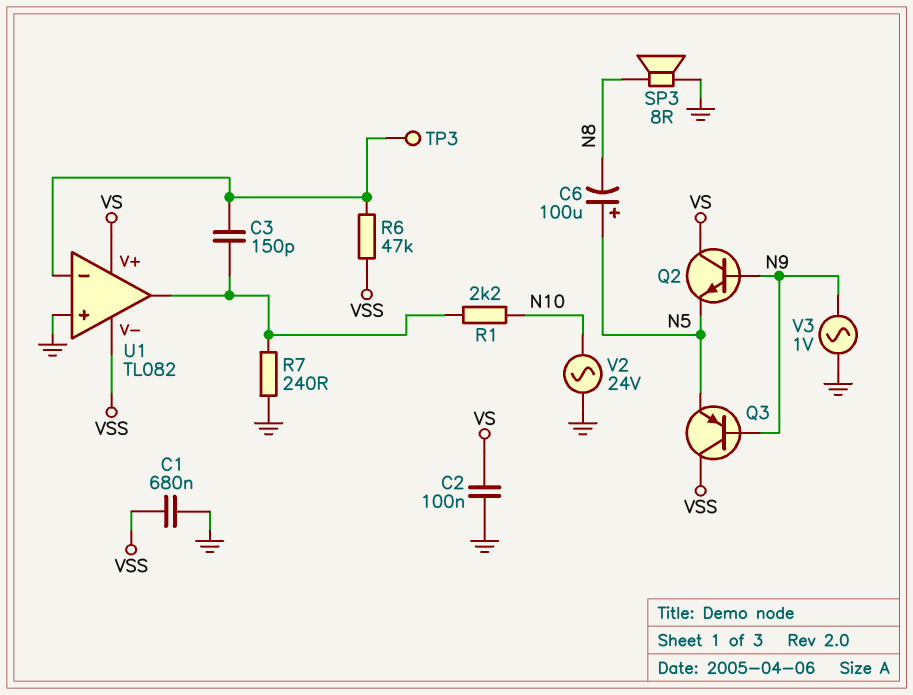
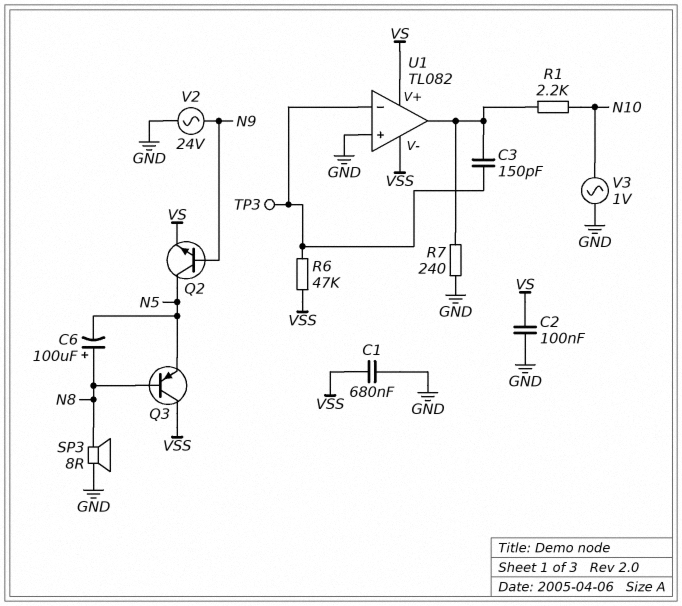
C6: 100uF (plus N5, minus N8) -> 100uF (plus N8, minus N5)
Q2: NPN (B N9, C VS, E N5) -> NPN (B N9, C N5, E VS)
Q3: PNP (B N9, C VSS, E N5) -> PNP (B N8, C VSS, E N5)
V2: AC 24V (GND, N10) -> AC 24V (GND, N9)
V3: AC 1V (GND, N9) -> AC 1V (GND, N10)

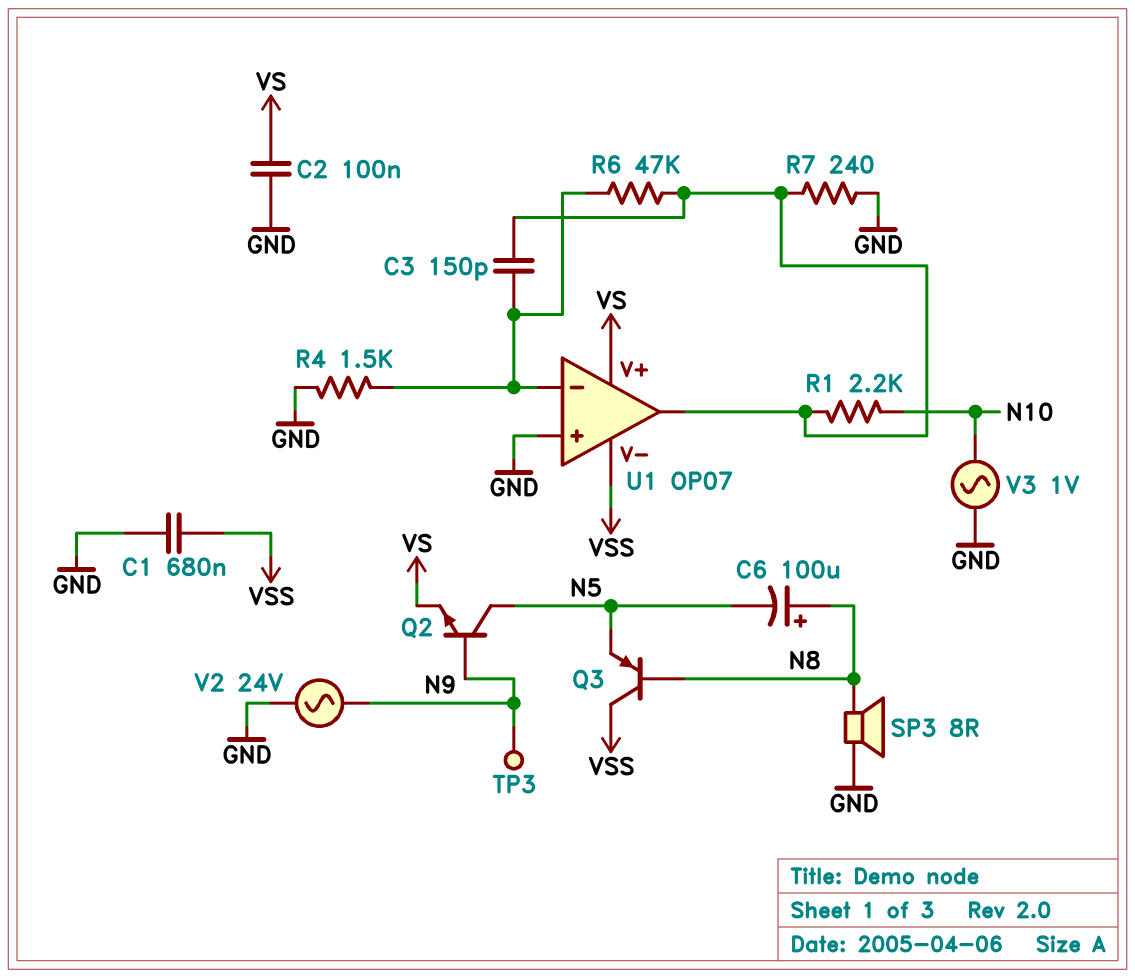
R4: none -> 1.5k (GND, U1/in-)
R6: 47k (U1/in-, VSS) -> 47k (U1/in-, U1/out)
TP3: test point (U1/in-) -> test point (N9)
U1: TL082 -> OP07

